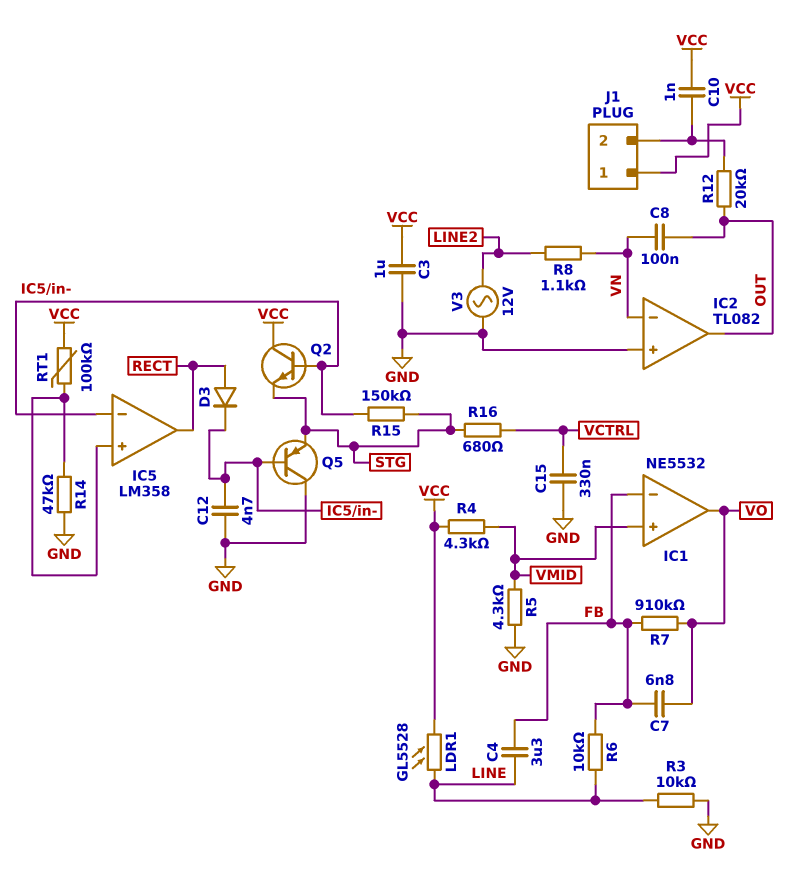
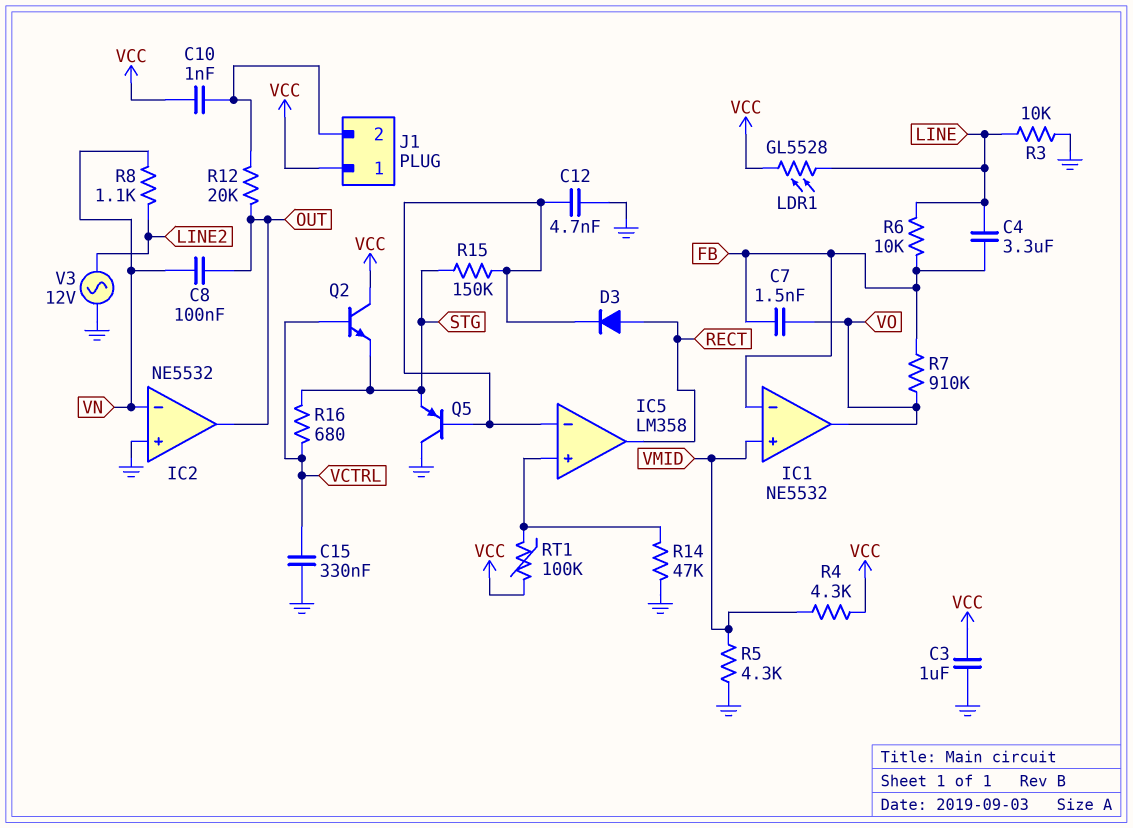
C7: 6.8nF (FB, VO) -> 1.5nF (FB, VO)
IC2: TL082 -> NE5532
Q2: NPN (B IC5/in-, C VCC, E STG) -> NPN (B VCTRL, C VCC, E STG)

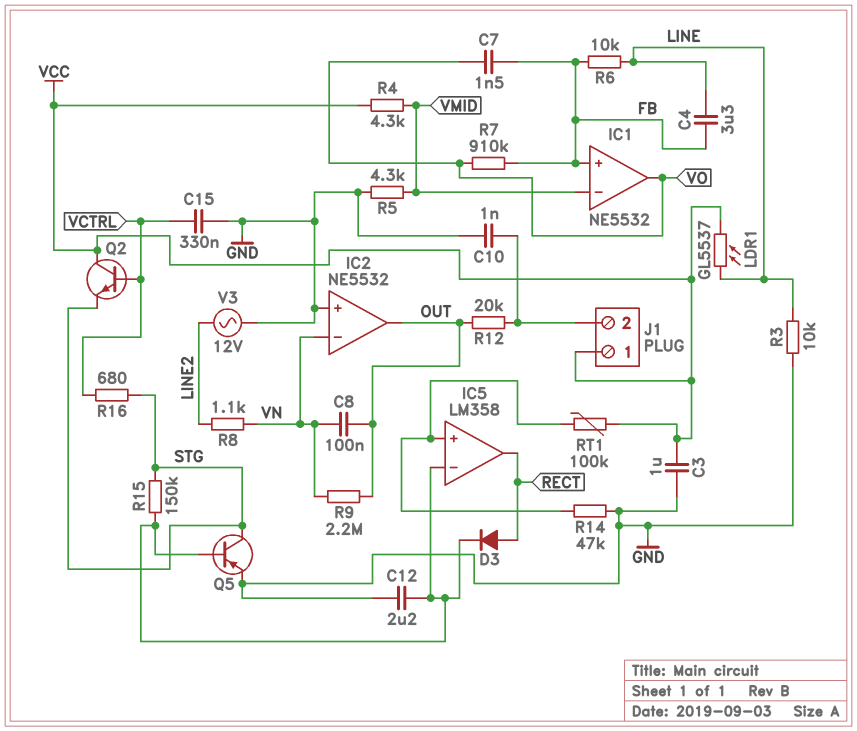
C10: 1nF (J1/2, VCC) -> 1nF (GND, J1/2)
C12: 4.7nF (GND, IC5/in-) -> 2.2uF (GND, IC5/in-)
IC1 pin in+: VMID -> FB
IC1 pin in-: FB -> VMID
LDR1: GL5528 (LINE, VCC) -> GL5537 (LINE, VCC)
Q5: PNP (B IC5/in-, C GND, E STG) -> PNP (B IC5/in-, C STG, E GND)
R9: none -> 2.2M (OUT, VN)

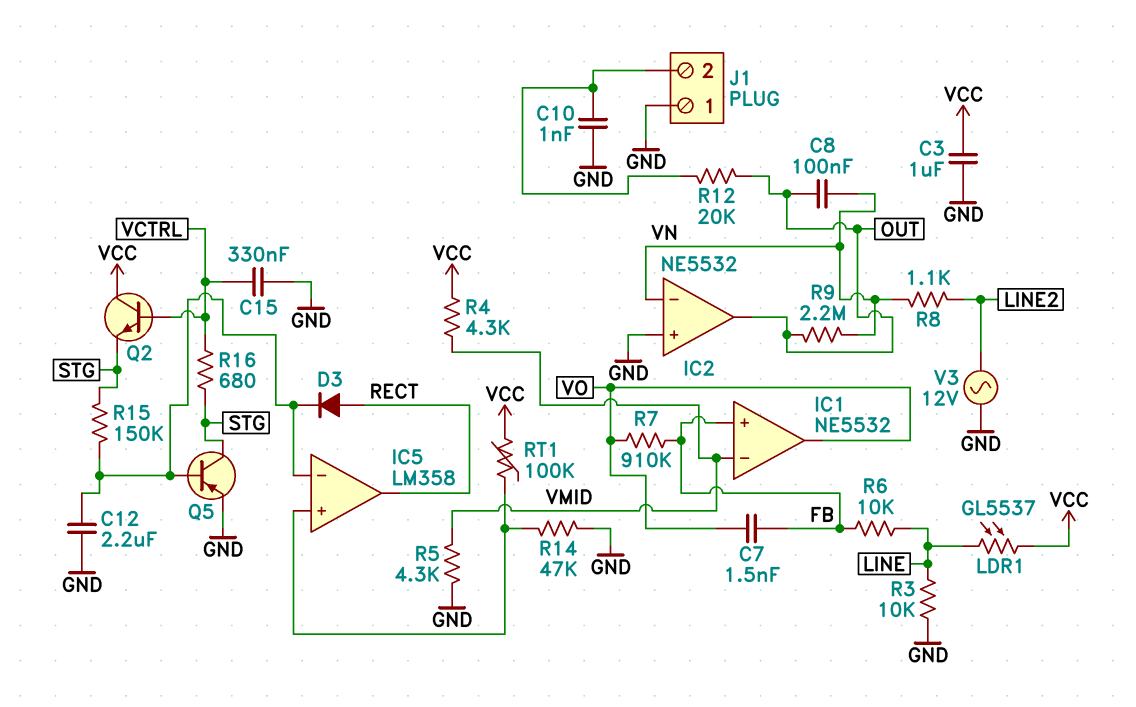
C4: 3.3uF (FB, LINE) -> none
J1 pin 1: VCC -> GND

